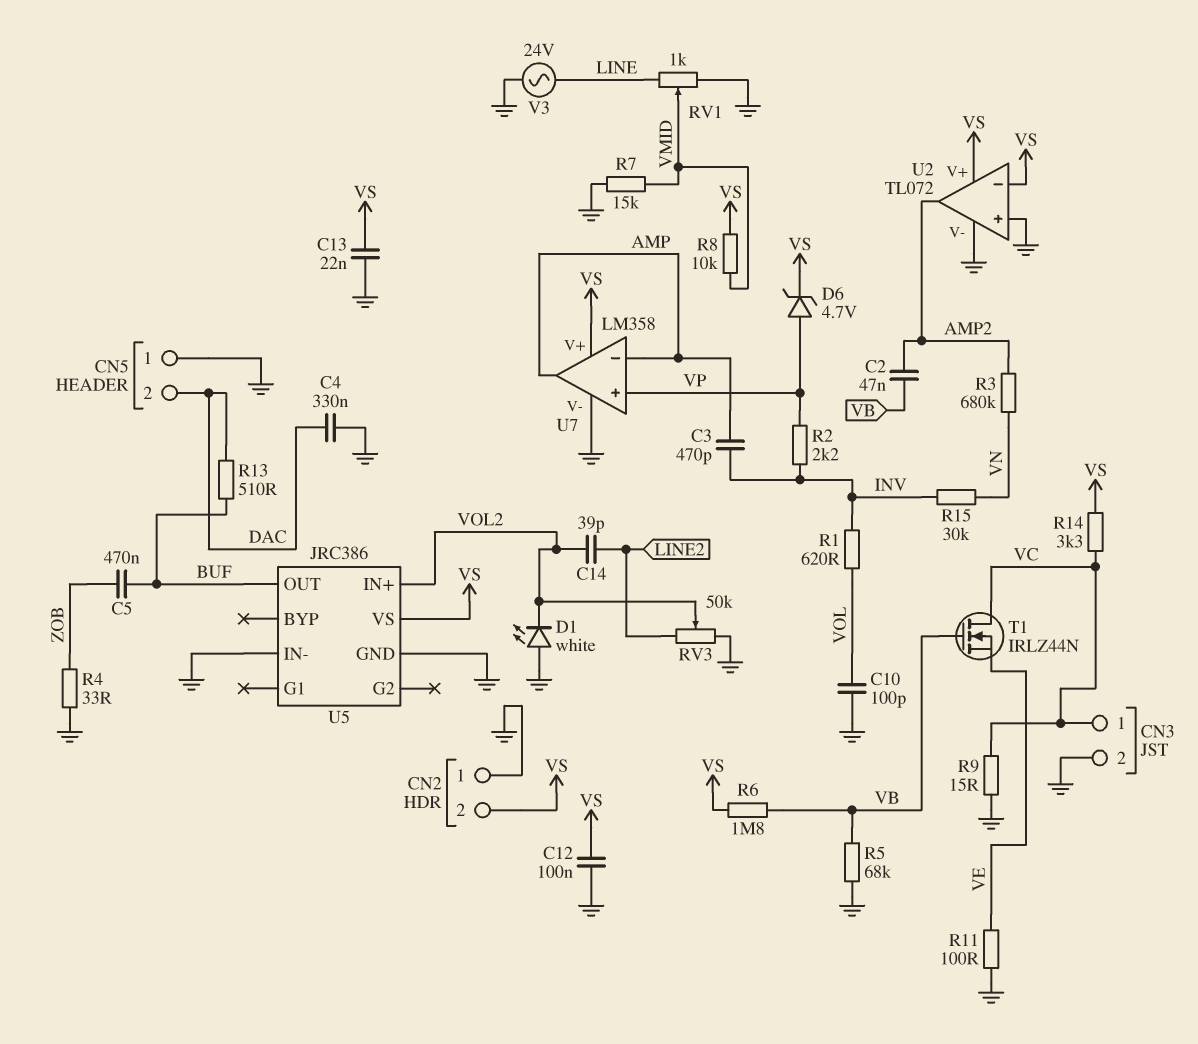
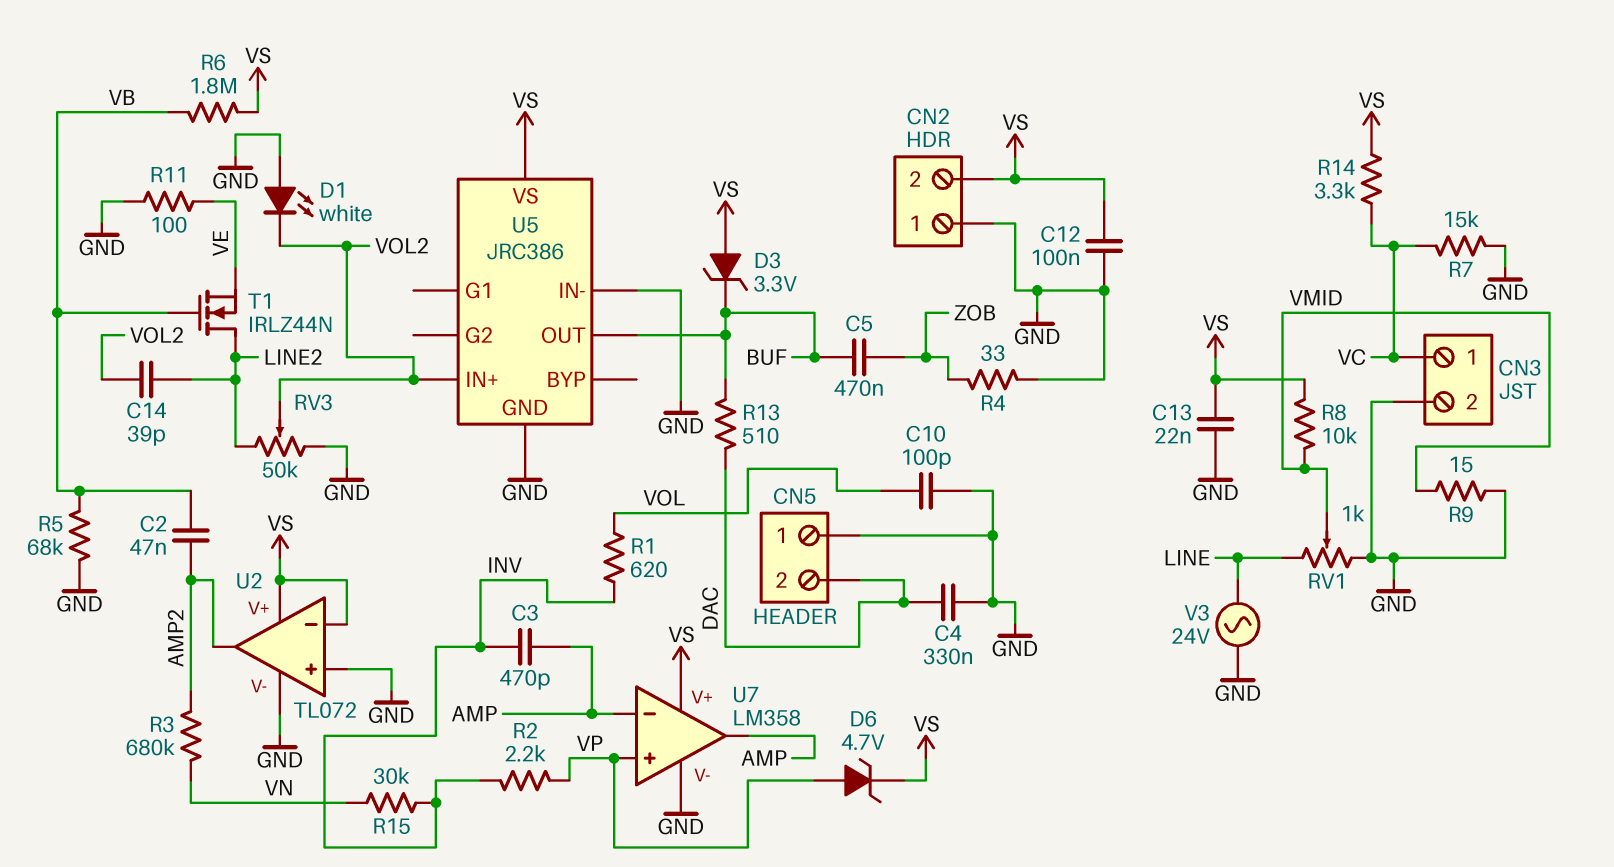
D3: none -> zener 3.3V (A VS, K BUF)
R7: 15k (GND, VMID) -> 15k (GND, VC)
R9: 15 (GND, VC) -> 15 (GND, VMID)
T1: NMOS IRLZ44N (G VB, D VC, S VE) -> NMOS IRLZ44N (G VB, D LINE2, S VE)

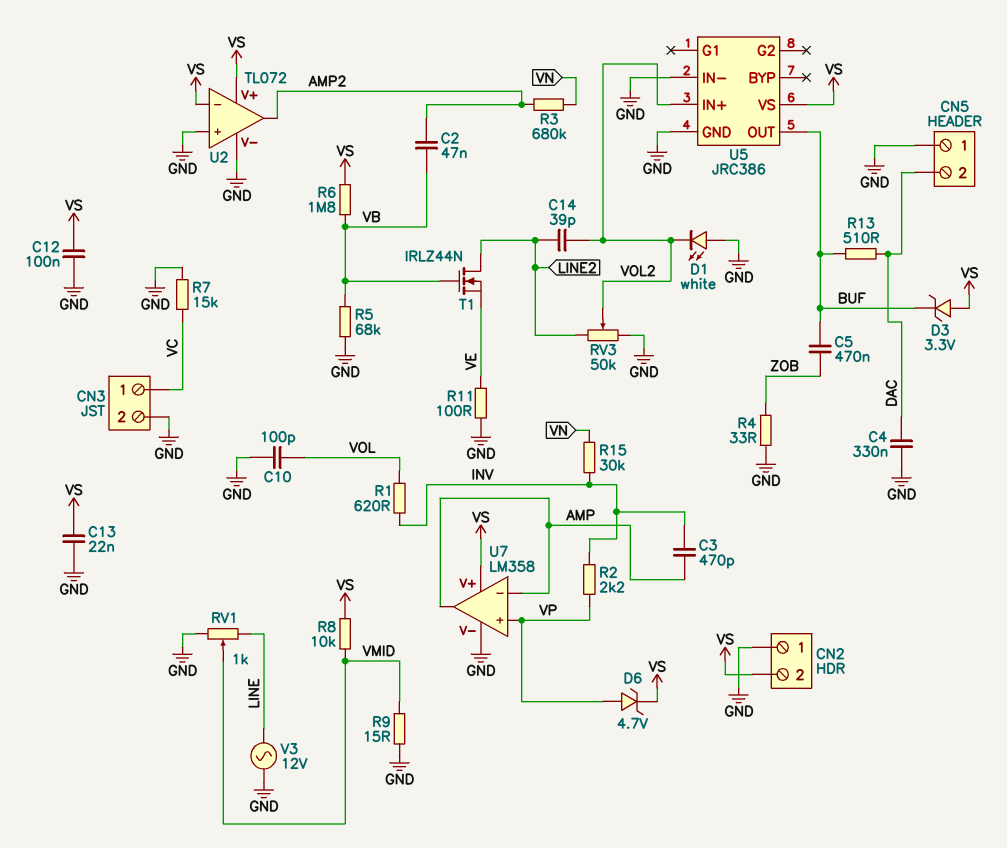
R14: 3.3k (VC, VS) -> none
V3: AC 24V (GND, LINE) -> AC 12V (GND, LINE)

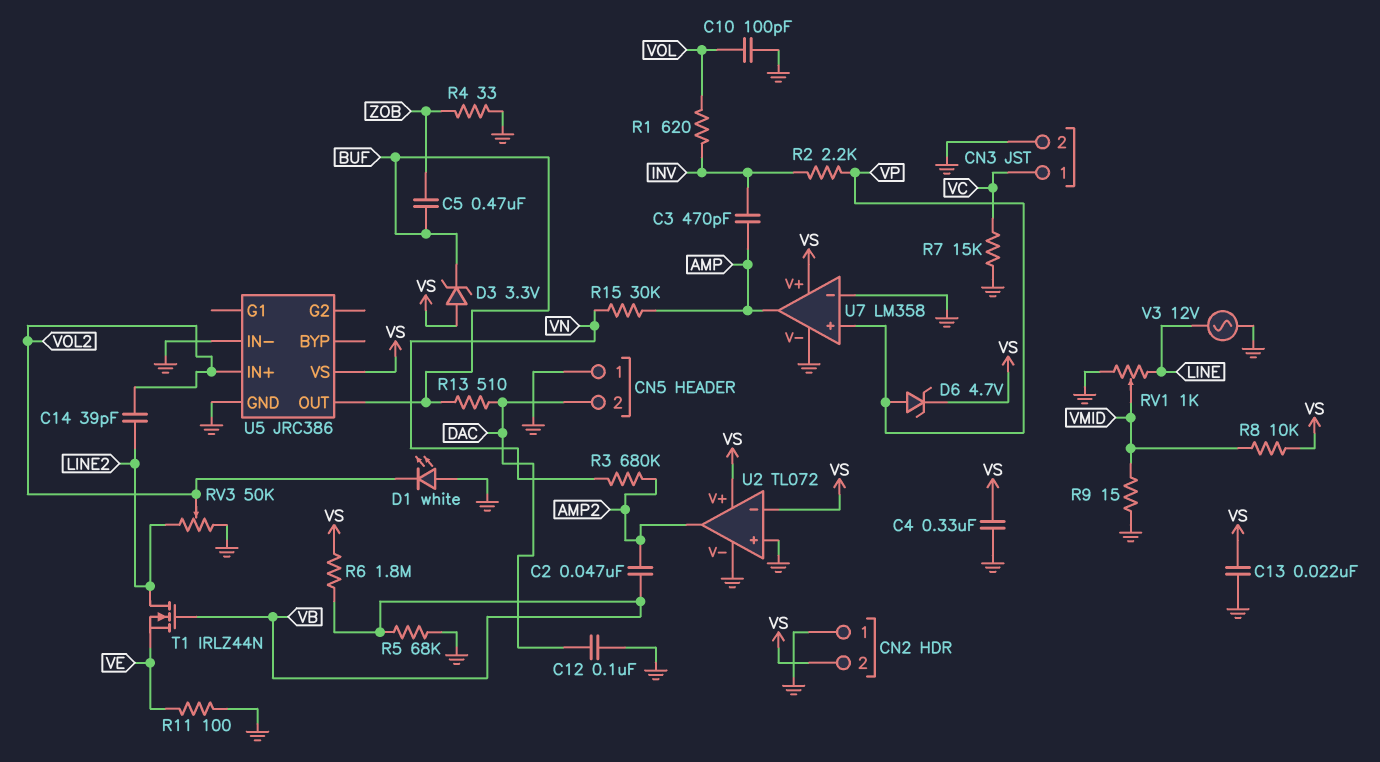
C4: 330nF (DAC, GND) -> 330nF (GND, VS)
C12: 100nF (GND, VS) -> 100nF (DAC, GND)
R15: 30k (INV, VN) -> 30k (AMP, VN)
U7 pin in-: AMP -> GND

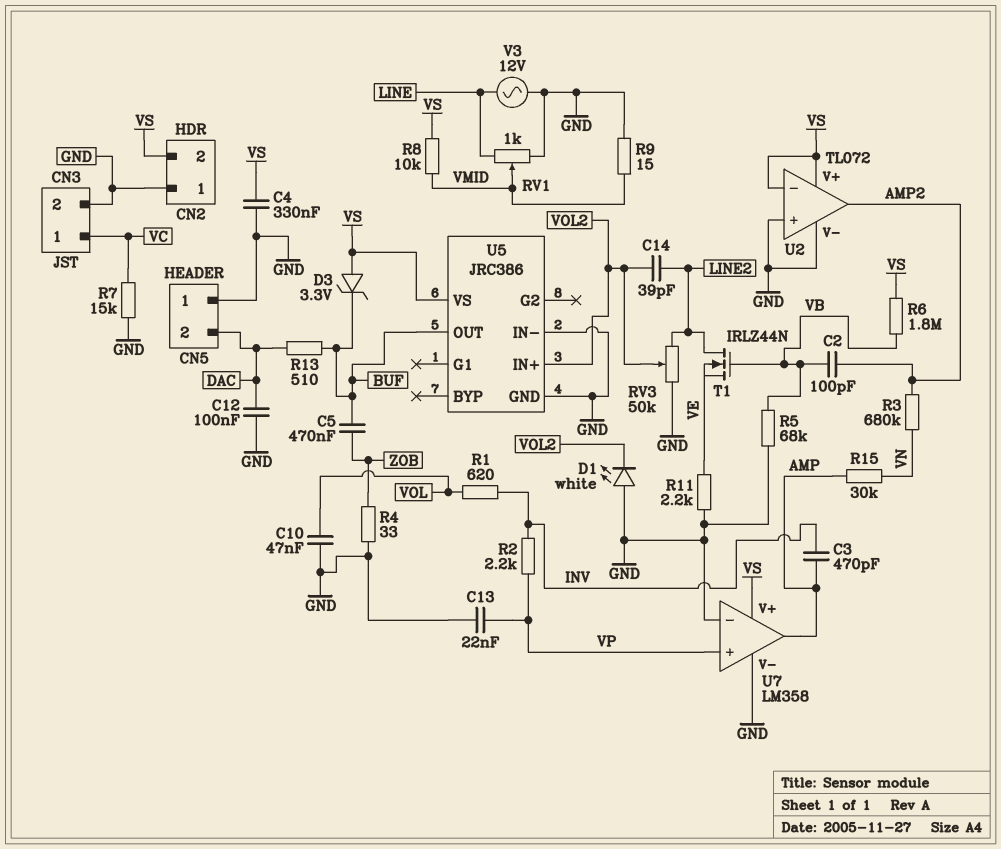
C2: 47nF (AMP2, VB) -> 100pF (AMP2, VB)
C10: 100pF (GND, VOL) -> 47nF (GND, VOL)
C13: 22nF (GND, VS) -> 22nF (GND, VP)
D6: zener 4.7V (A VP, K VS) -> none
R11: 100 (GND, VE) -> 2.2k (GND, VE)

